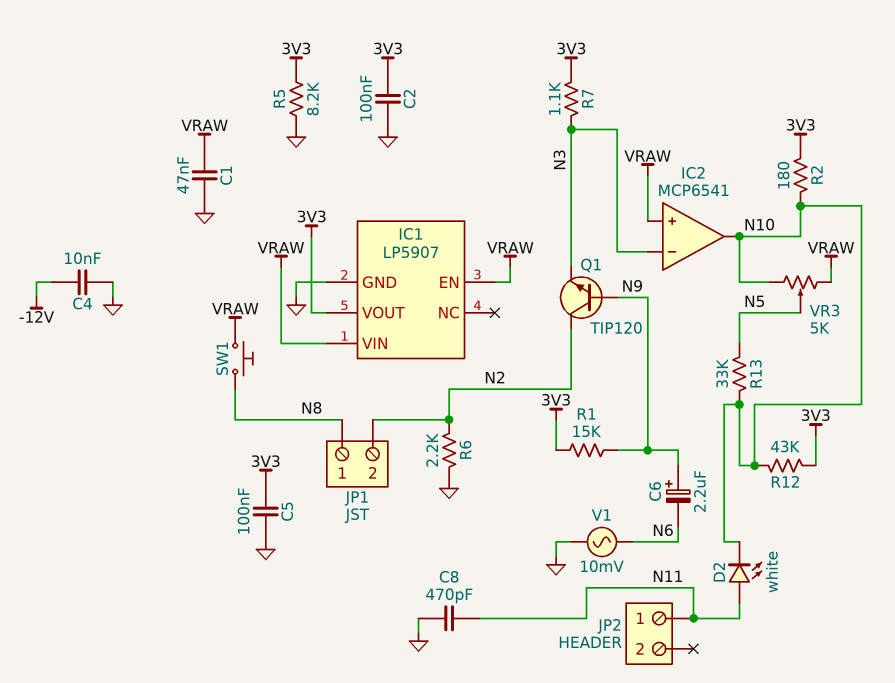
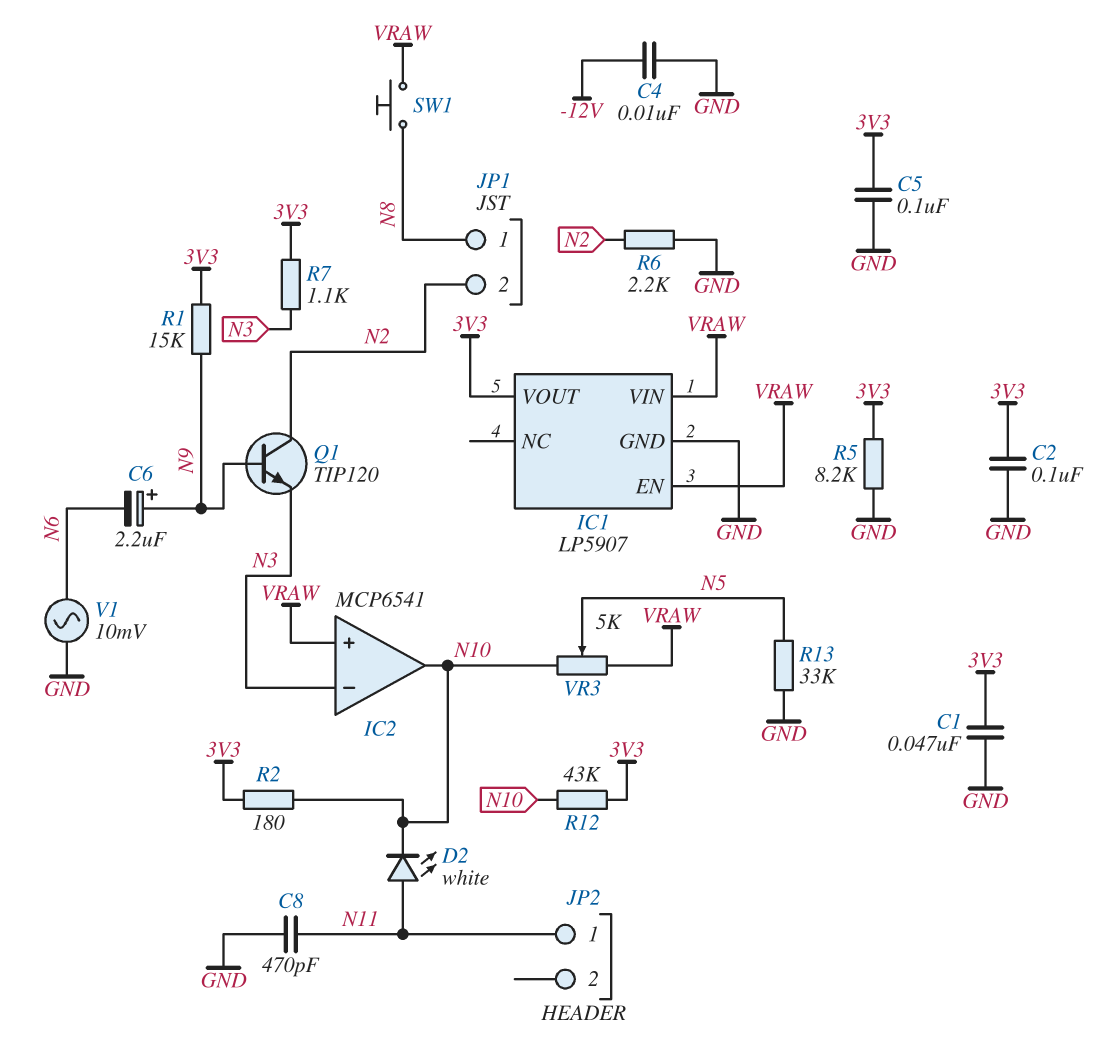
C1: 47nF (GND, VRAW) -> 47nF (3V3, GND)
R13: 33k (N5, N10) -> 33k (GND, N5)

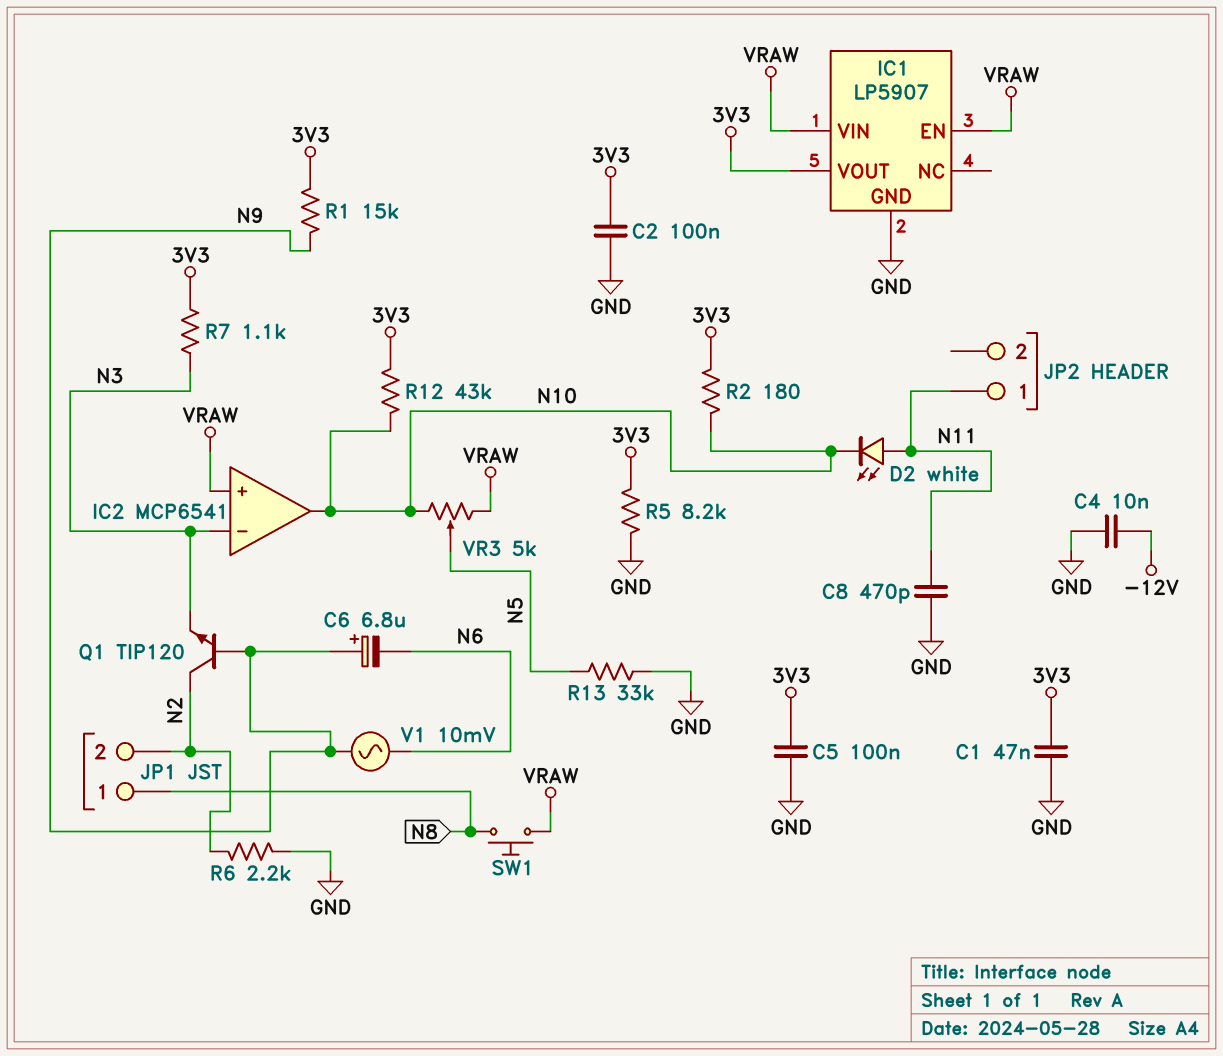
C6: 2.2uF (plus N9, minus N6) -> 6.8uF (plus N9, minus N6)
V1: AC 10mV (GND, N6) -> AC 10mV (N6, N9)

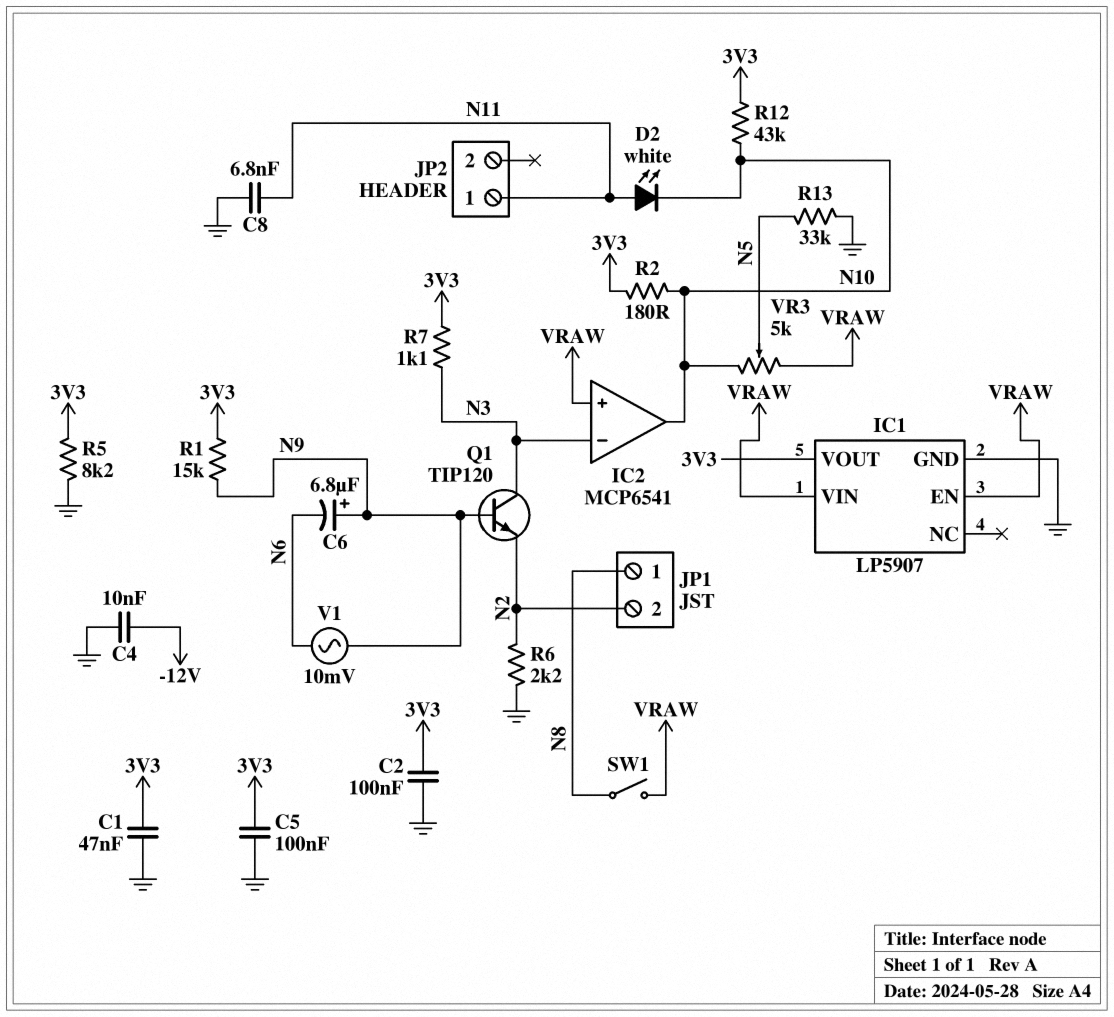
C8: 470pF (GND, N11) -> 6.8nF (GND, N11)
Q1: NPN TIP120 (B N9, C N2, E N3) -> NPN TIP120 (B N9, C N3, E N2)
SW1: button (N8, VRAW) -> switch (N8, VRAW)

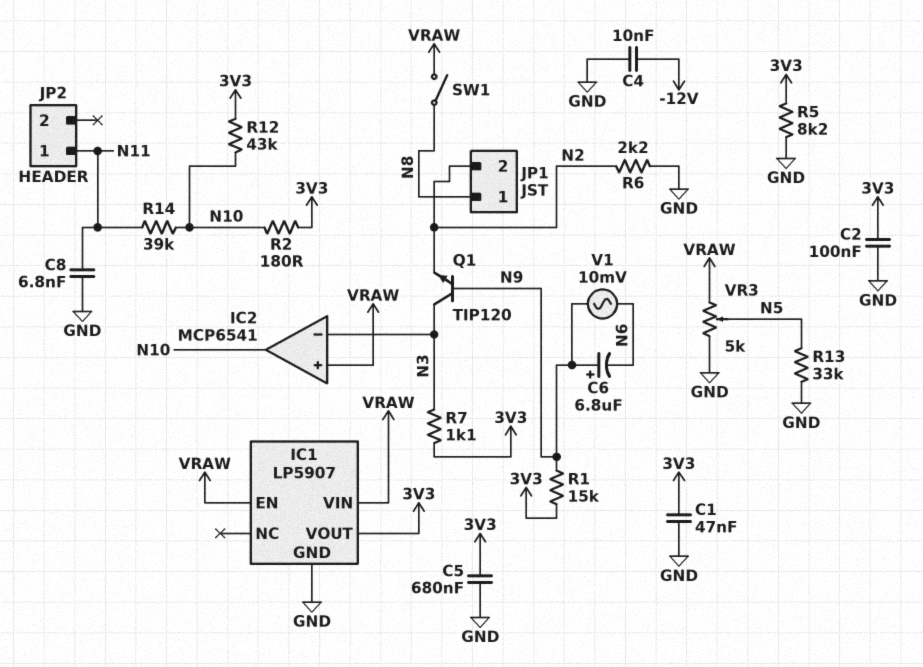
C5: 100nF (3V3, GND) -> 680nF (3V3, GND)
D2: LED white (A N11, K N10) -> none
R14: none -> 39k (N10, N11)
VR3: 5k (N10, VRAW, wiper N5) -> 5k (GND, VRAW, wiper N5)

